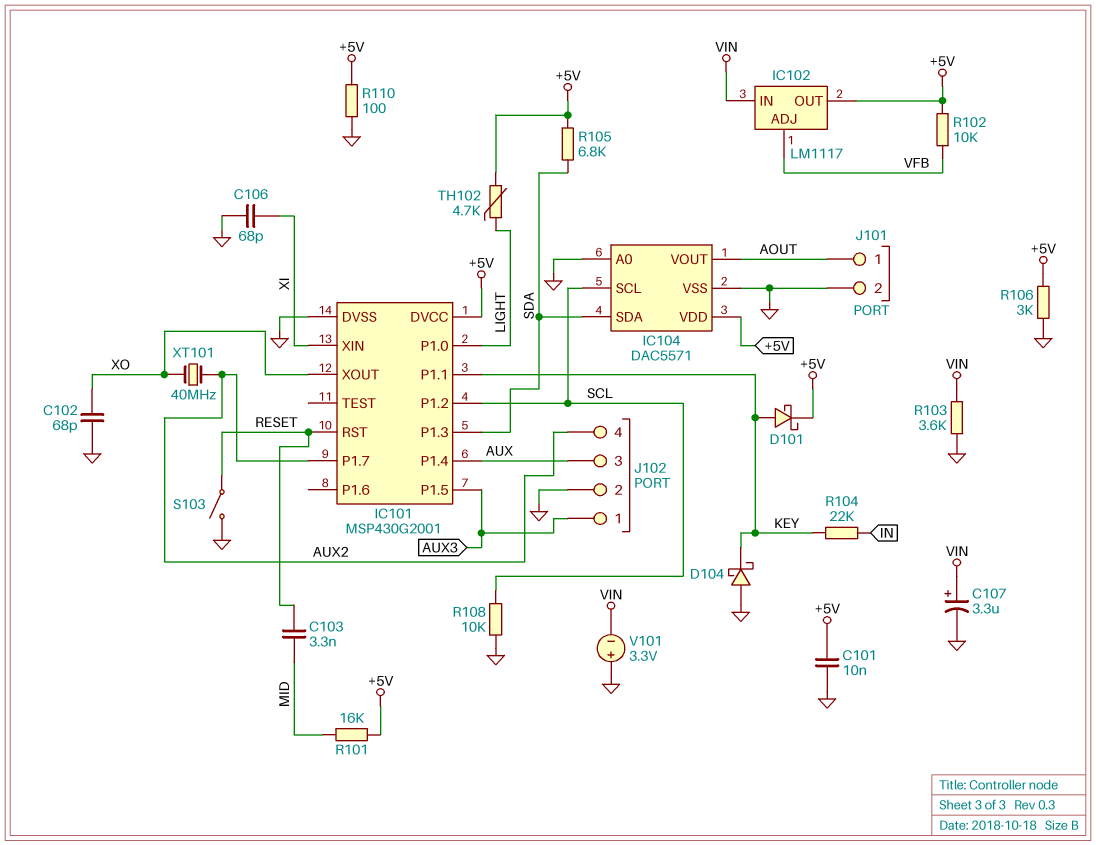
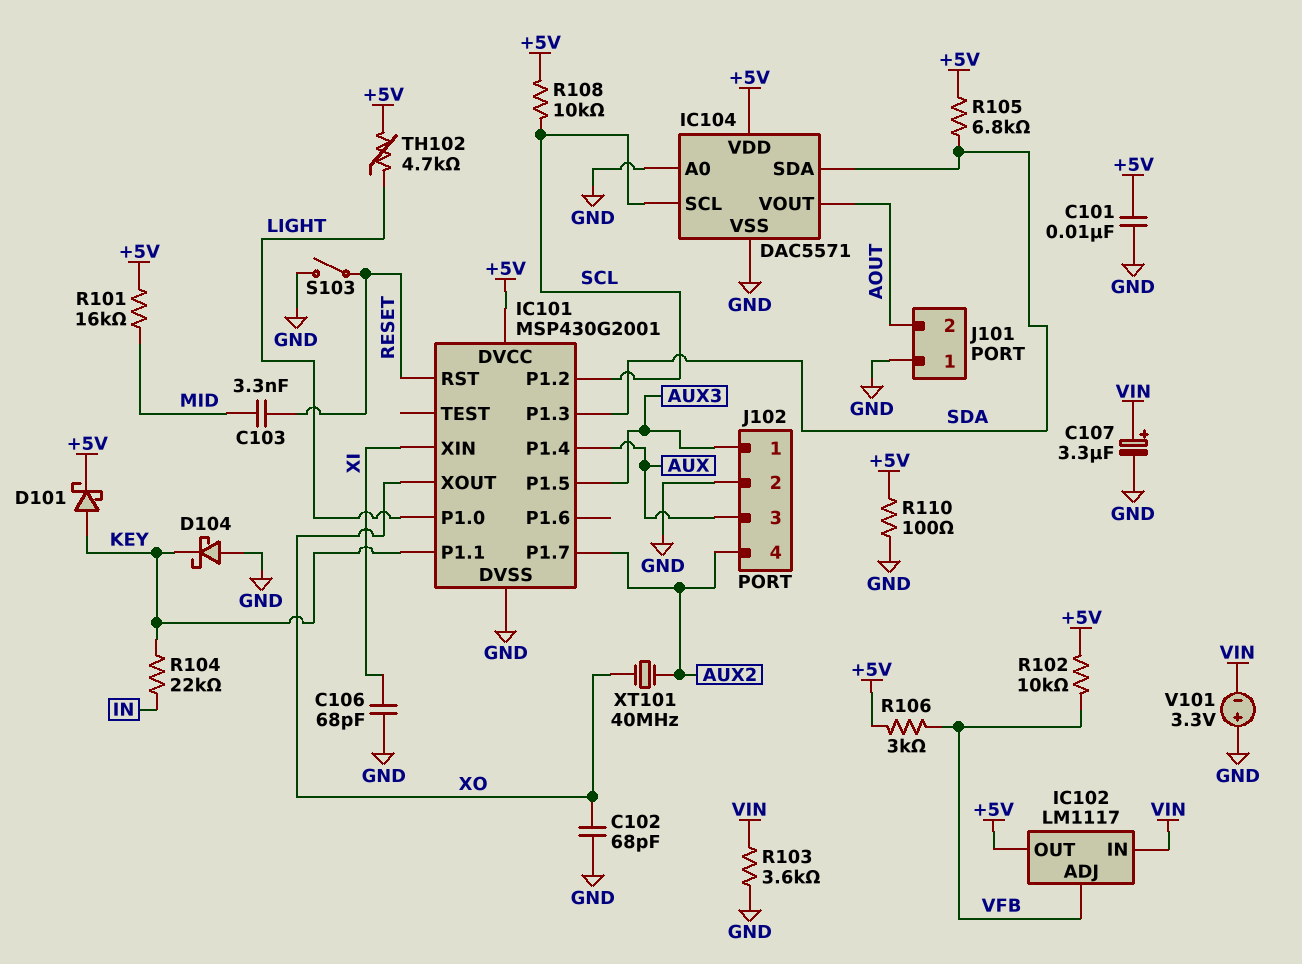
J101 pin 1: AOUT -> GND
J101 pin 2: GND -> AOUT
R106: 3k (+5V, GND) -> 3k (+5V, VFB)
R108: 10k (GND, SCL) -> 10k (+5V, SCL)

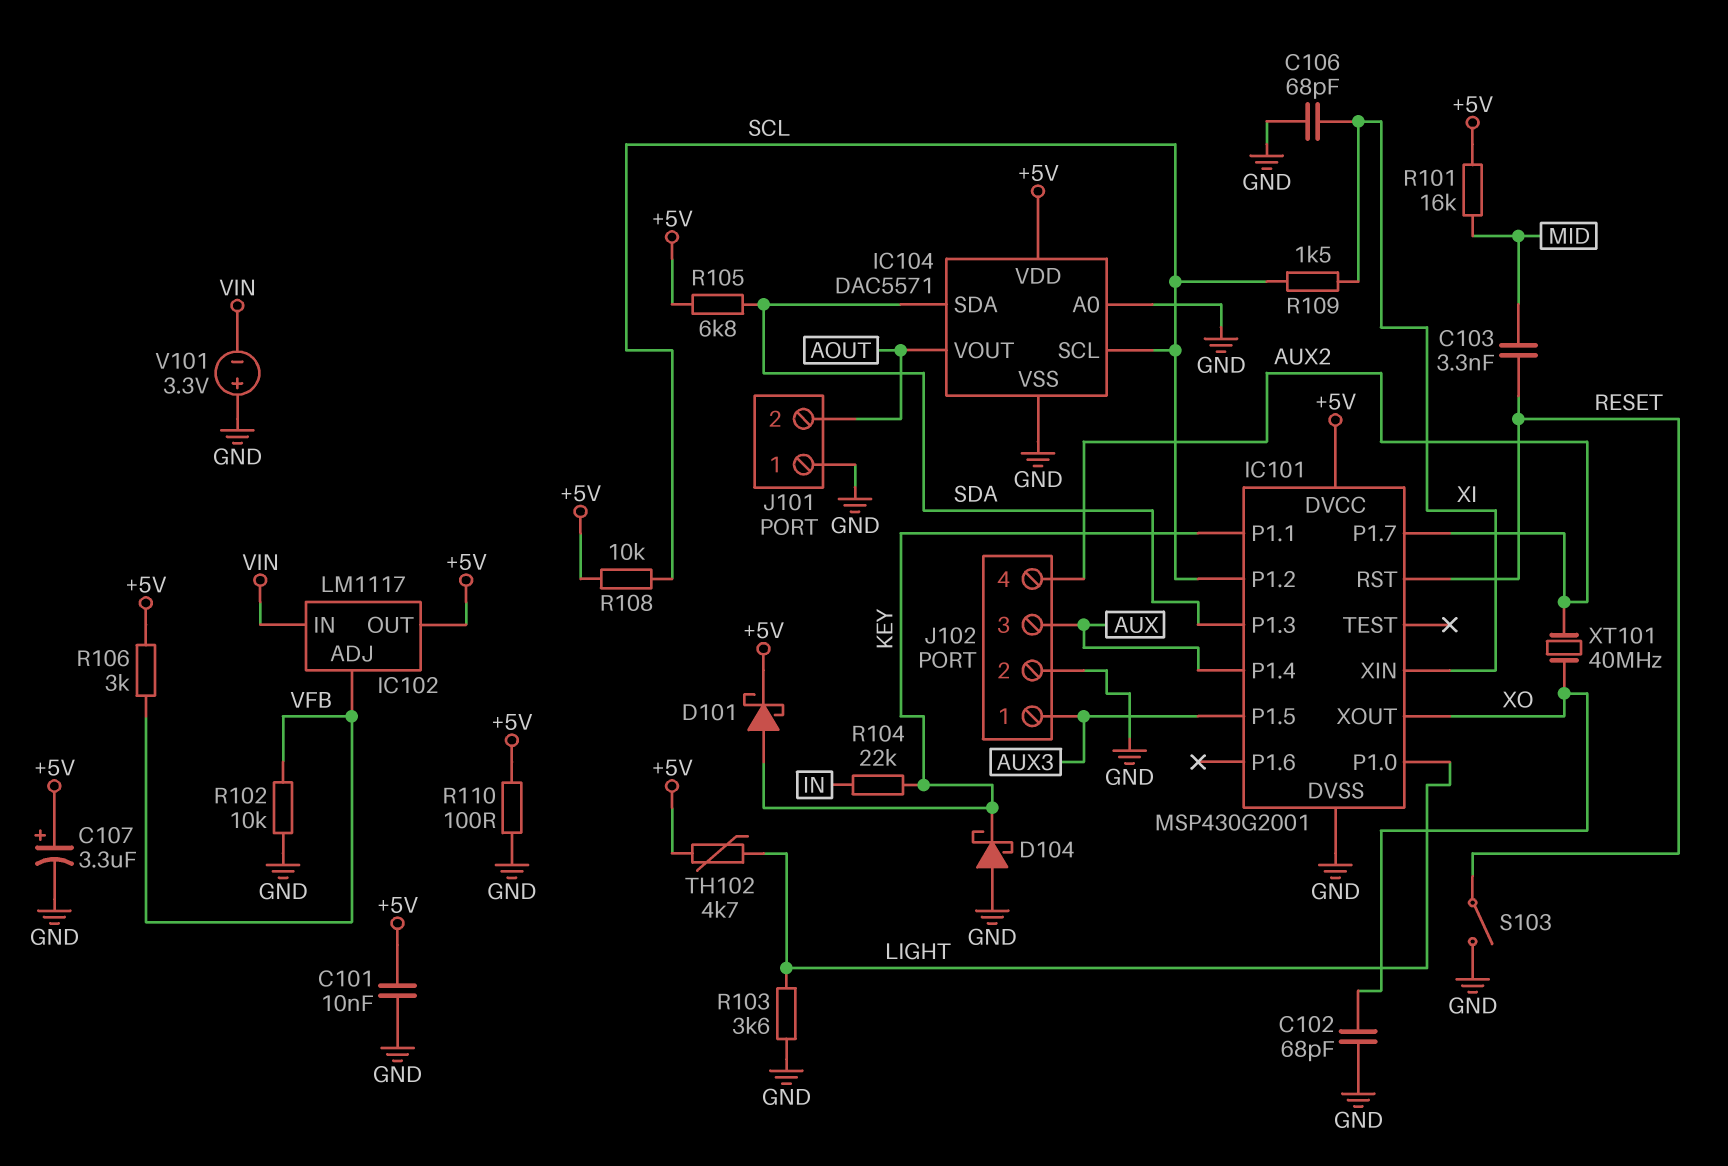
C107: 3.3uF (plus VIN, minus GND) -> 3.3uF (plus +5V, minus GND)
R102: 10k (+5V, VFB) -> 10k (GND, VFB)
R103: 3.6k (GND, VIN) -> 3.6k (GND, LIGHT)
R109: none -> 1.5k (SCL, XI)

